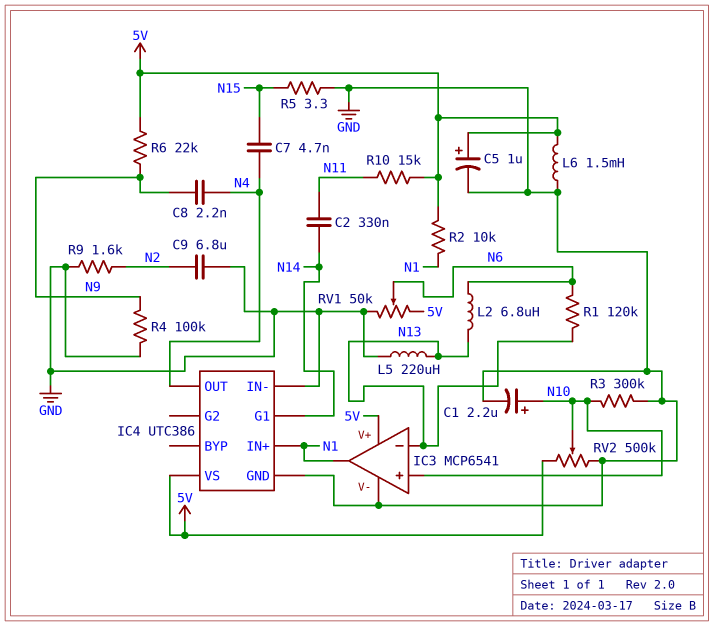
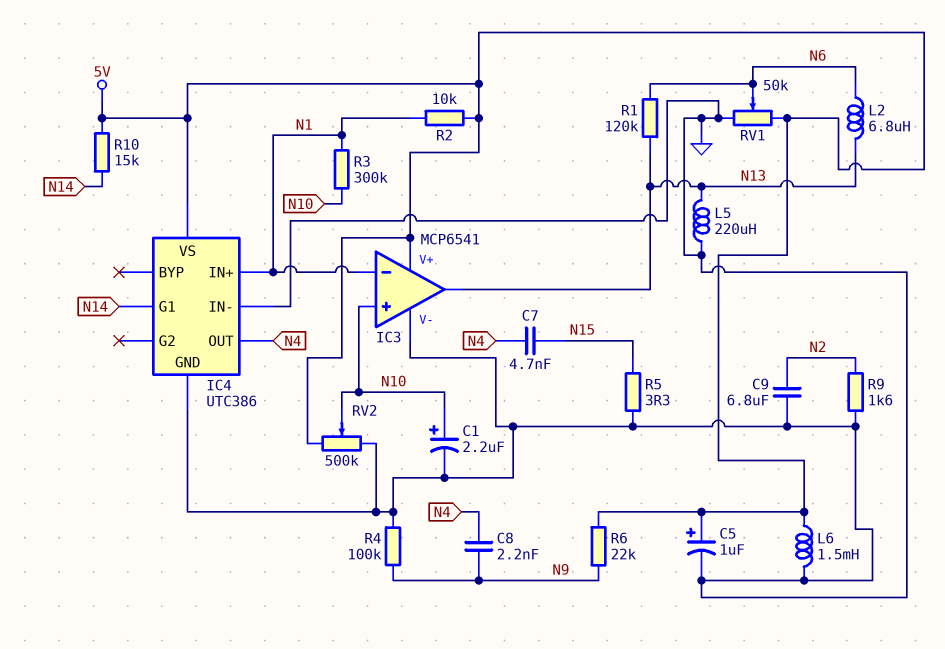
C2: 330nF (N11, N14) -> none
IC3 pin in-: N13 -> N1
IC3 pin out: N1 -> N13
R3: 300k (GND, N10) -> 300k (N1, N10)
R10: 15k (5V, N11) -> 15k (5V, N14)

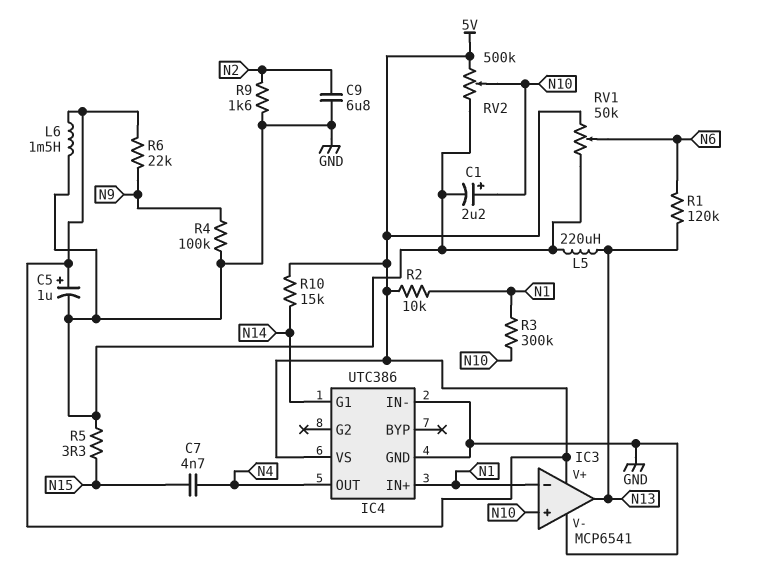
C8: 2.2nF (N4, N9) -> none
L2: 6.8uH (N6, N13) -> none

